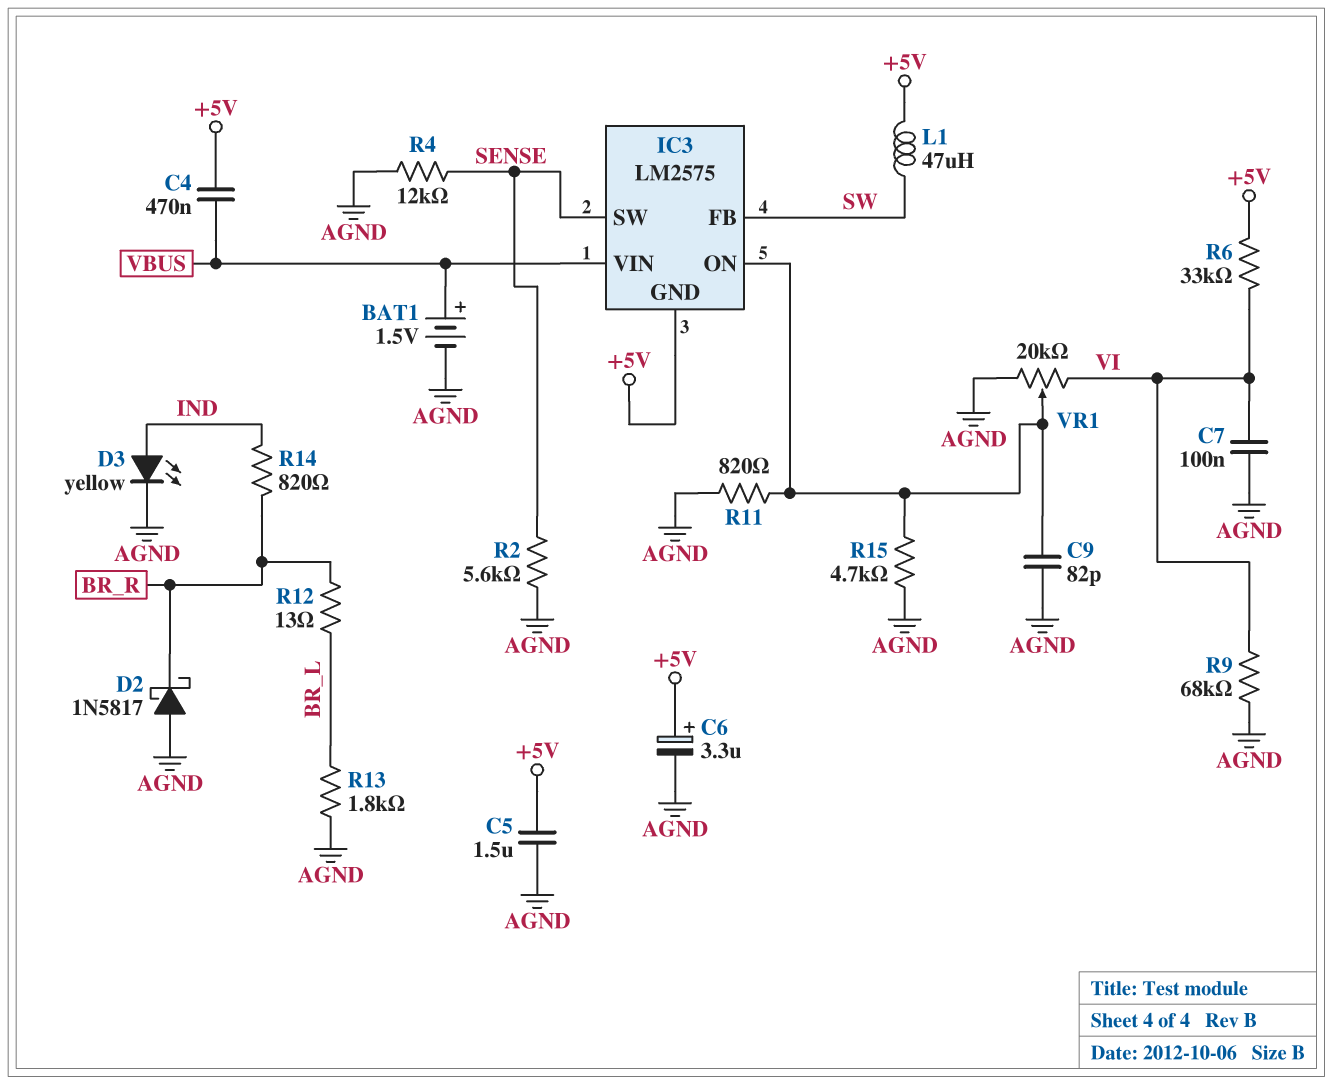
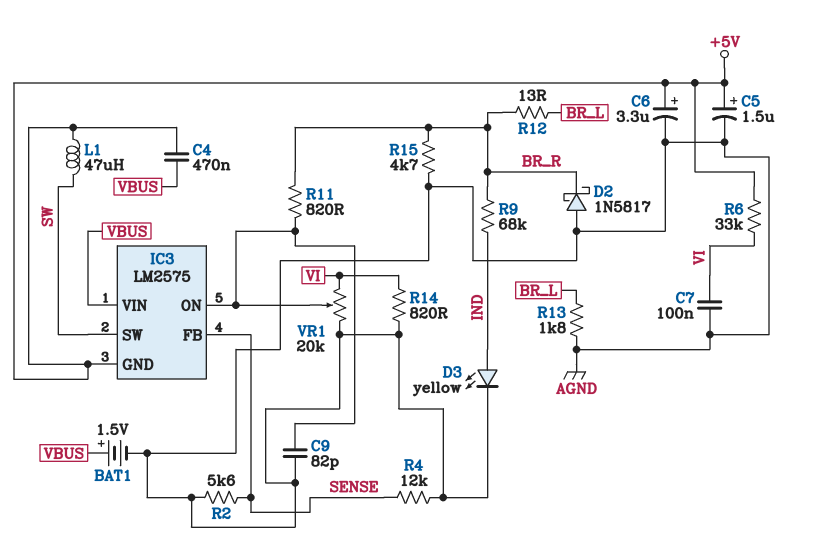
C5: 1.5uF (+5V, AGND) -> 1.5uF (plus +5V, minus AGND)
IC3 pin FB: SW -> SENSE
IC3 pin SW: SENSE -> SW
R9: 68k (AGND, VI) -> 68k (BR_R, IND)
R11: 820 (AGND, IC3/ON) -> 820 (BR_R, IC3/ON)
R14: 820 (BR_R, IND) -> 820 (AGND, VI)
R15: 4.7k (AGND, IC3/ON) -> 4.7k (AGND, BR_R)

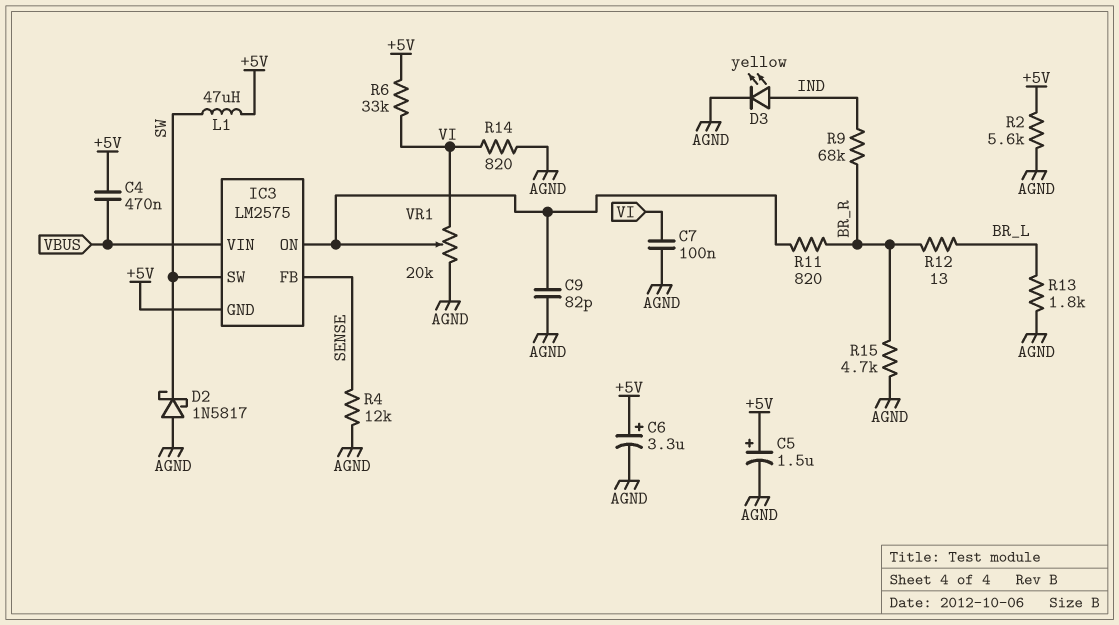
BAT1: 1.5V (plus VBUS, minus AGND) -> none
D2: schottky 1N5817 (A AGND, K BR_R) -> schottky 1N5817 (A AGND, K SW)
R2: 5.6k (AGND, SENSE) -> 5.6k (+5V, AGND)

